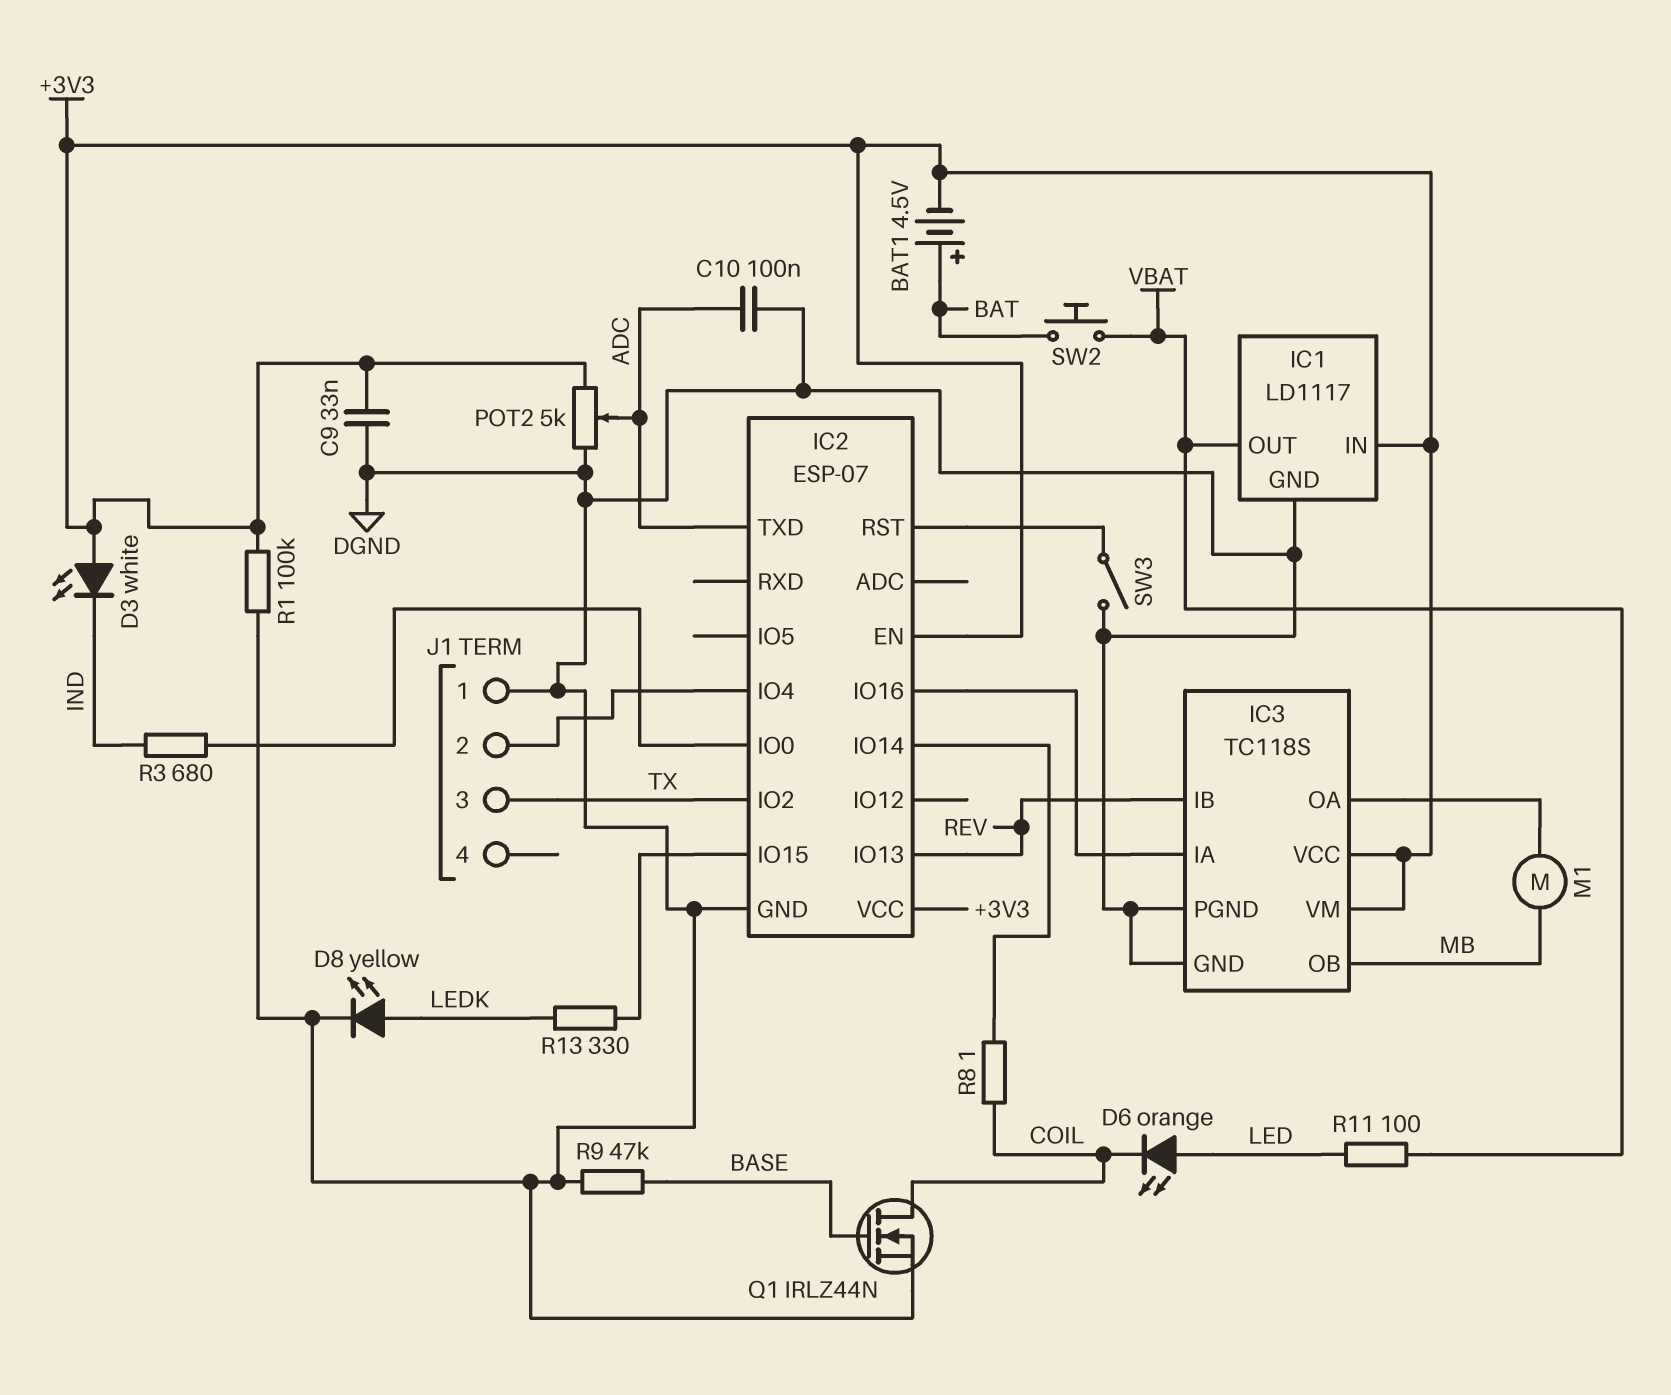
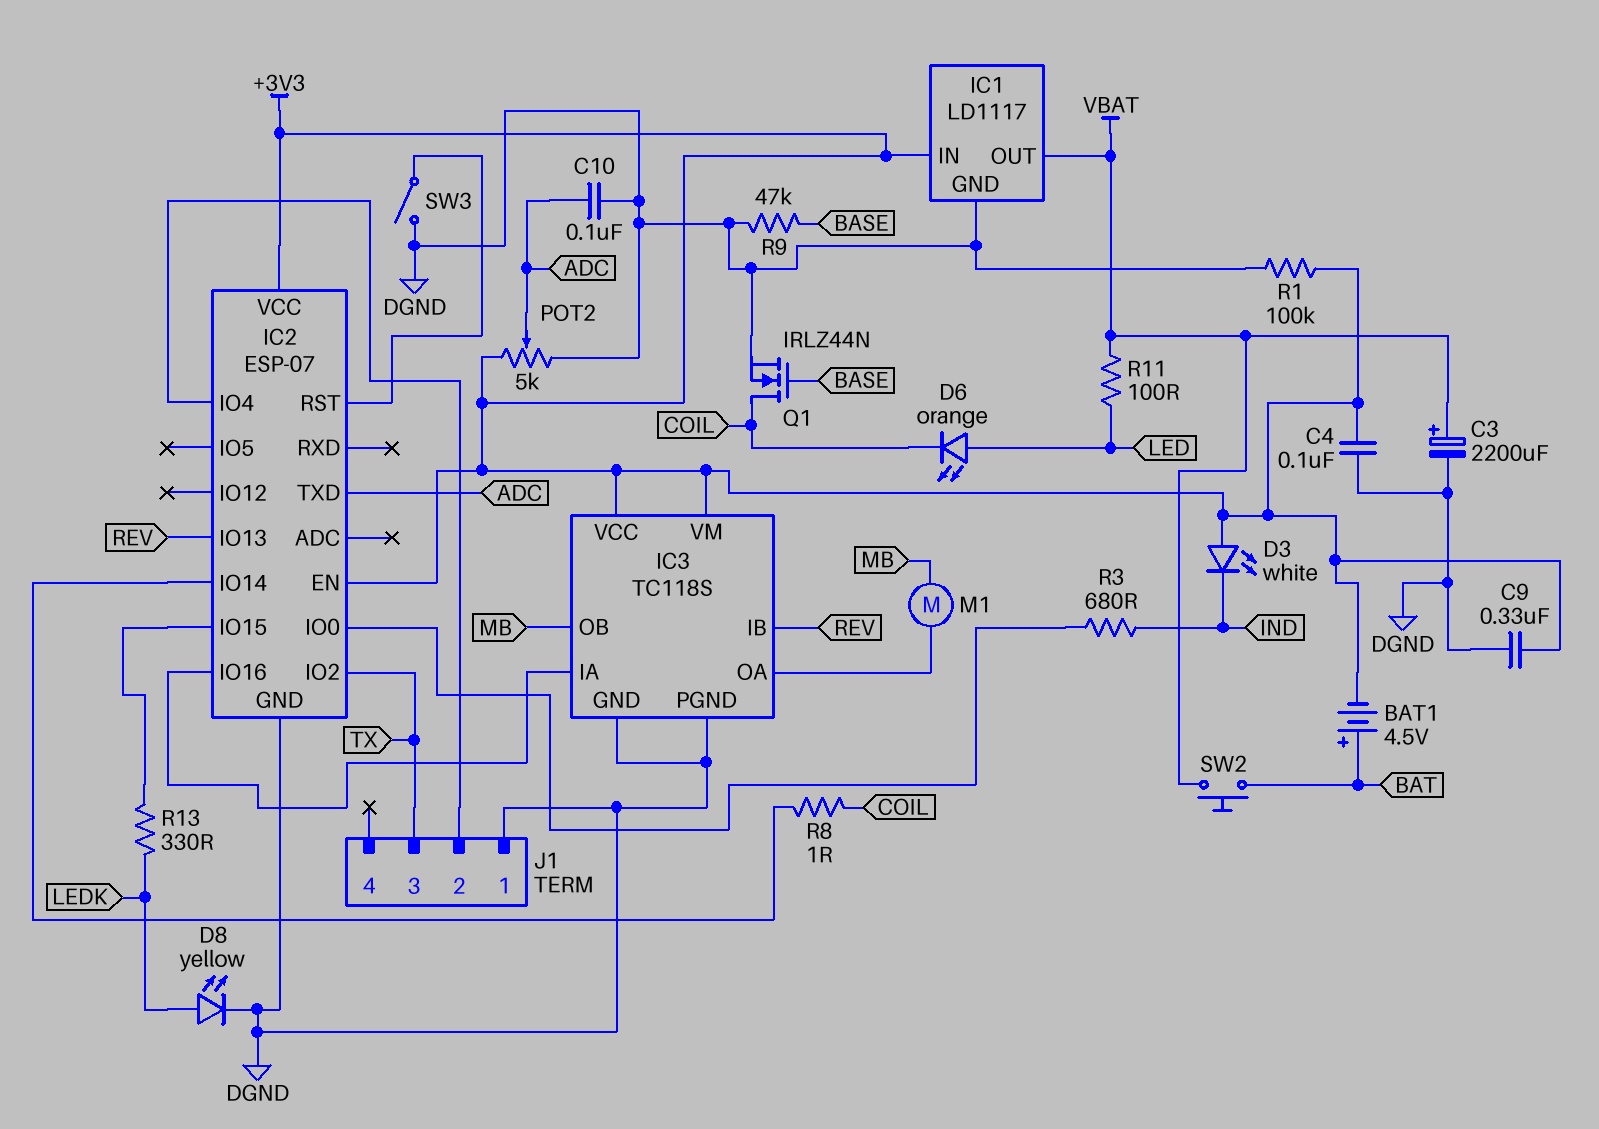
C3: none -> 2200uF (plus VBAT, minus DGND)
C4: none -> 100nF (+3V3, DGND)
C9: 33nF (+3V3, DGND) -> 330nF (+3V3, DGND)

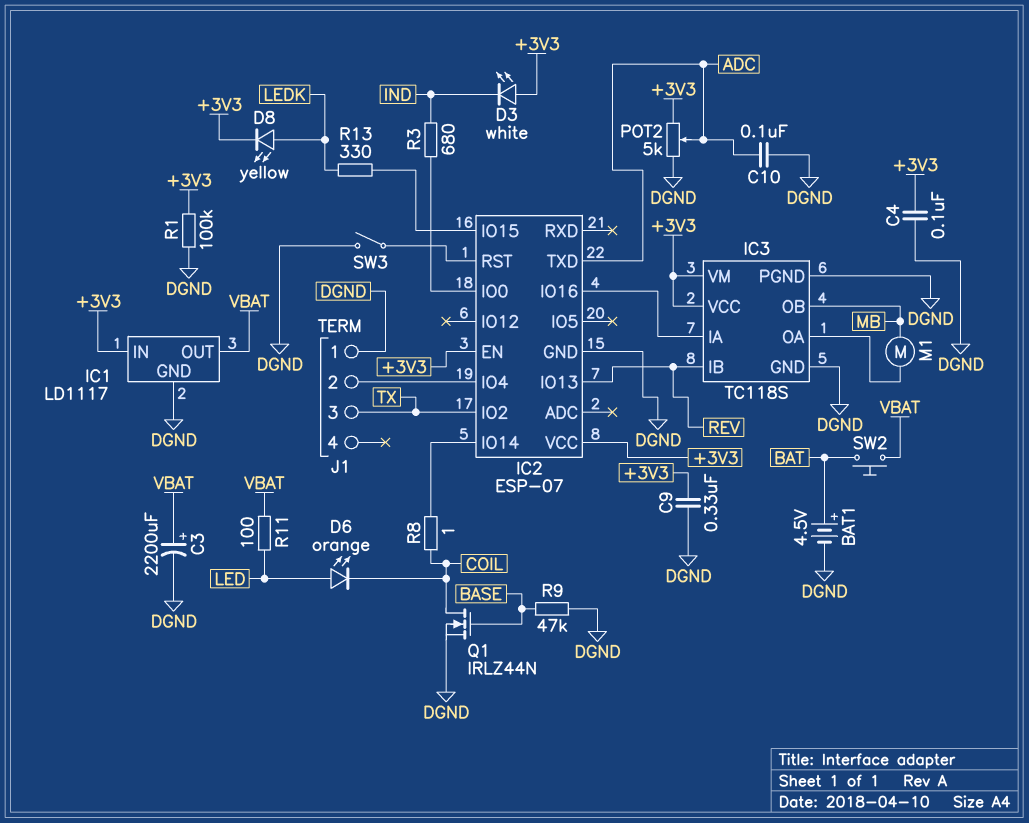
BAT1: 4.5V (plus BAT, minus +3V3) -> 4.5V (plus BAT, minus DGND)
D8: LED yellow (A LEDK, K DGND) -> LED yellow (A LEDK, K +3V3)

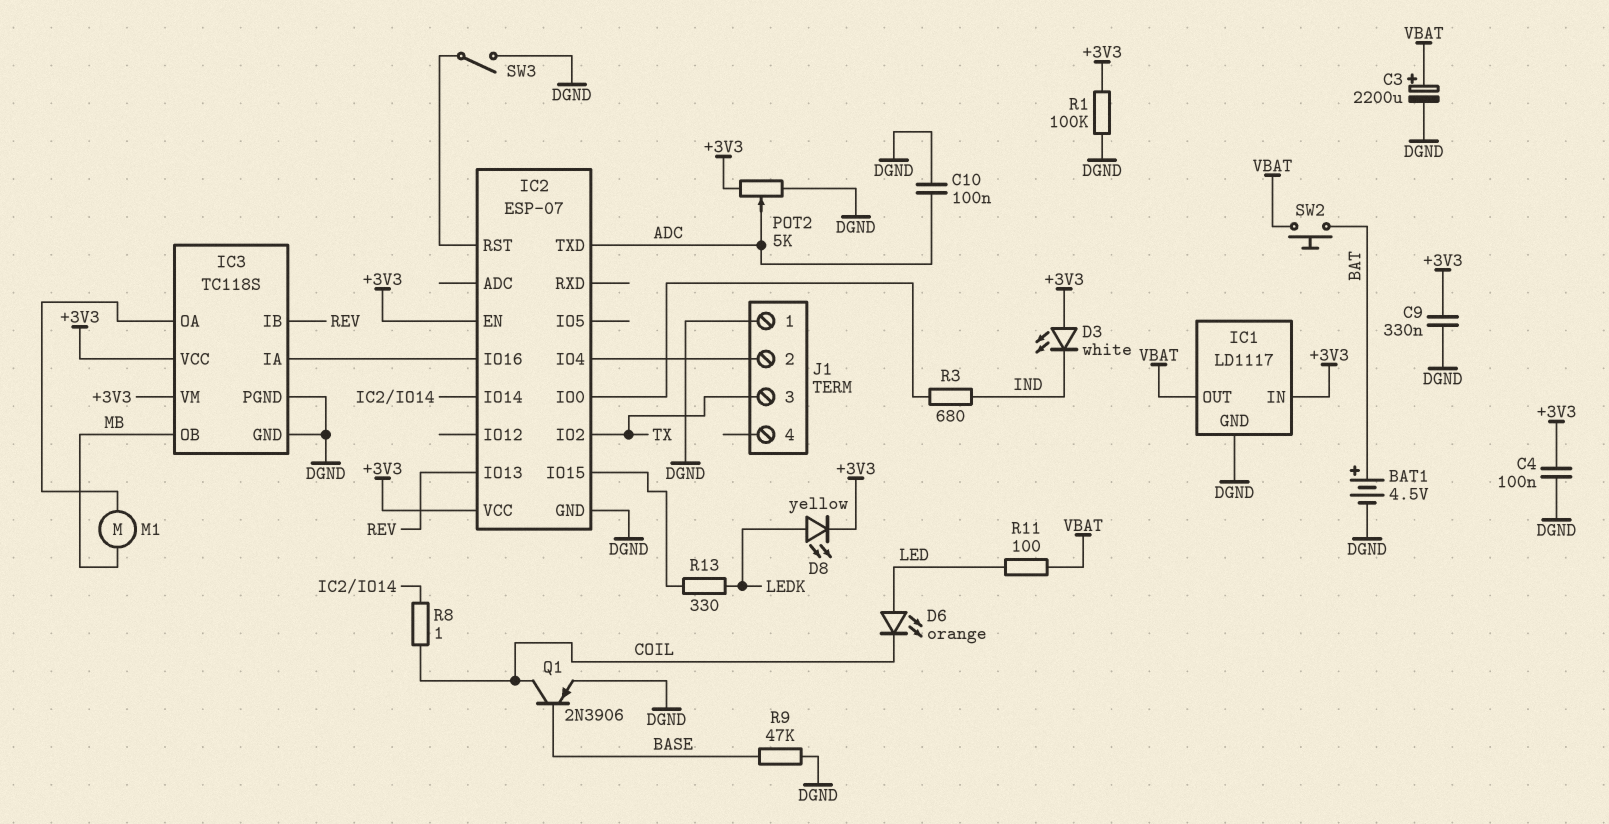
Q1: NMOS IRLZ44N (G BASE, D COIL, S DGND) -> PNP 2N3906 (B BASE, C COIL, E DGND)

